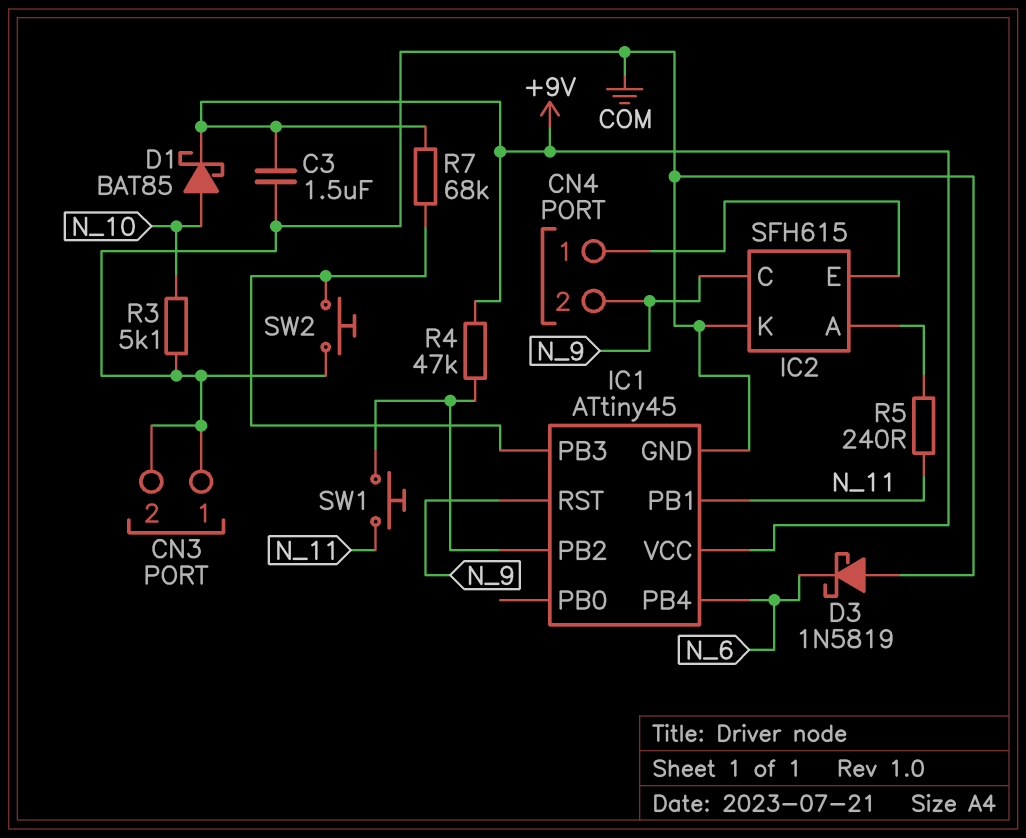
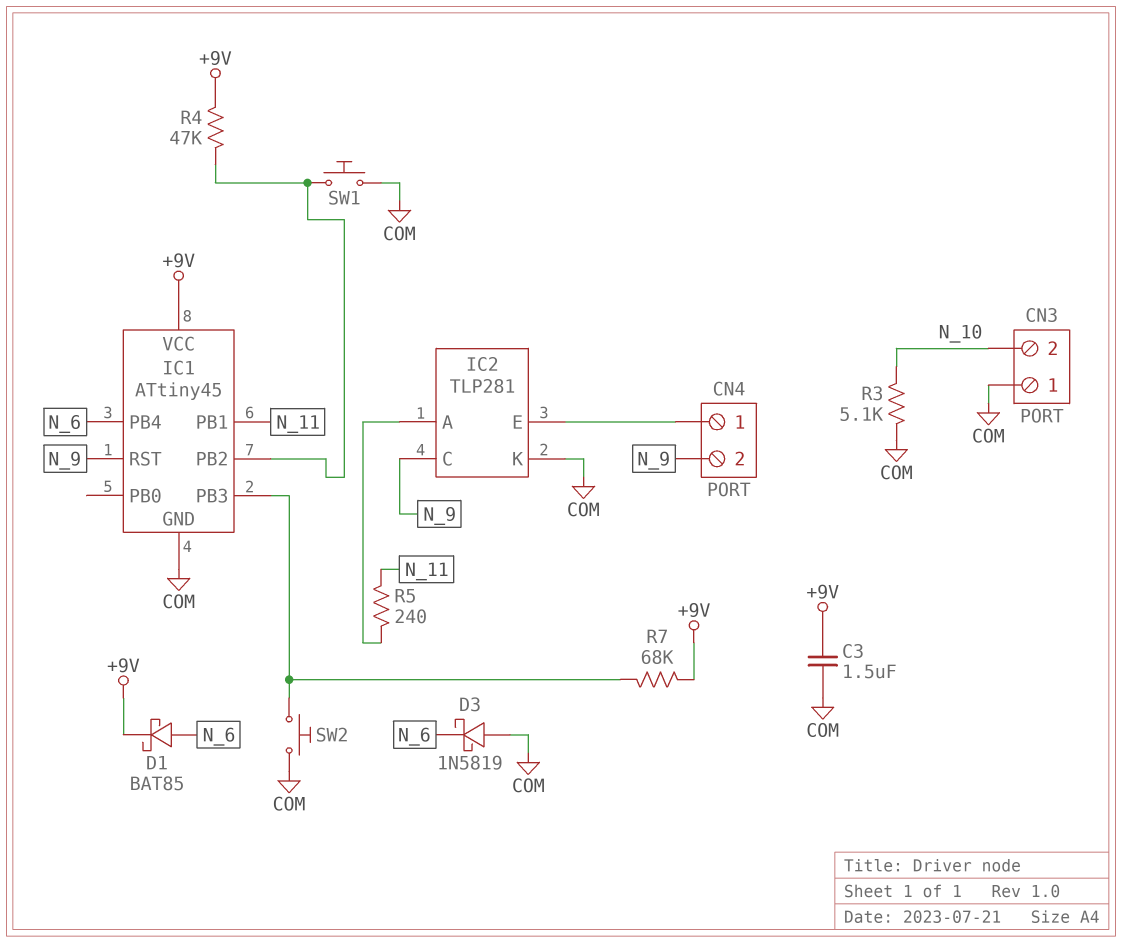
CN3 pin 2: COM -> N_10
D1: schottky BAT85 (A N_10, K +9V) -> schottky BAT85 (A N_6, K +9V)
IC2: SFH615 -> TLP281
SW1: button (IC1/PB2, N_11) -> button (COM, IC1/PB2)

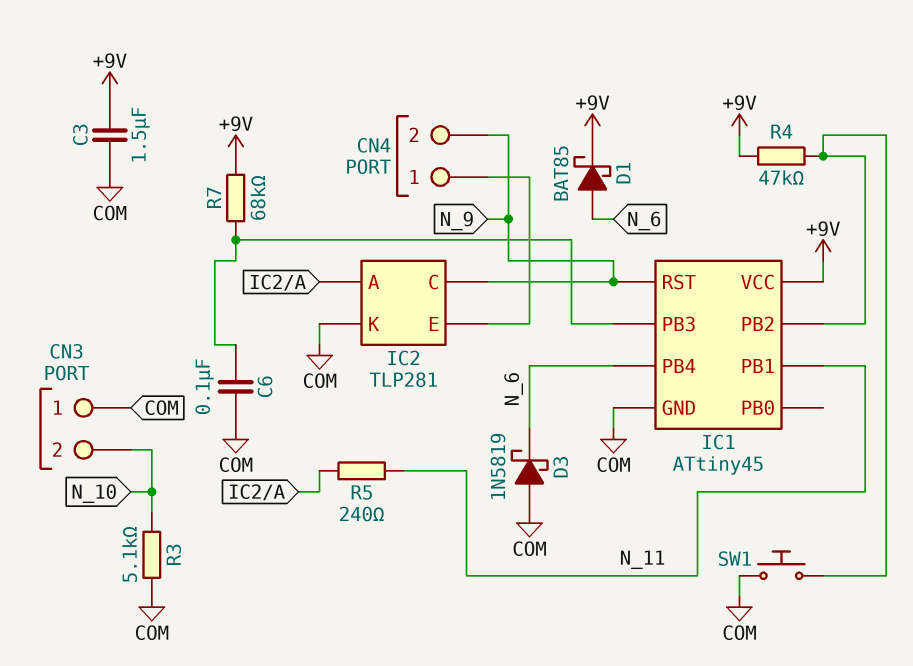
C6: none -> 100nF (COM, IC1/PB3)
SW2: button (COM, IC1/PB3) -> none

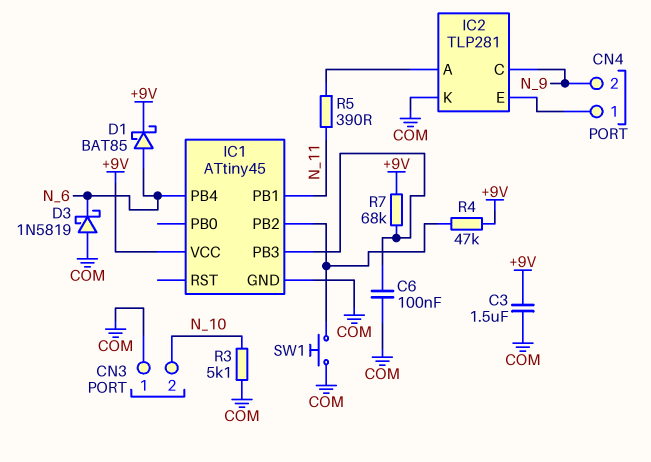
IC1 pin RST: N_9 -> none
R5: 240 (IC2/A, N_11) -> 390 (IC2/A, N_11)

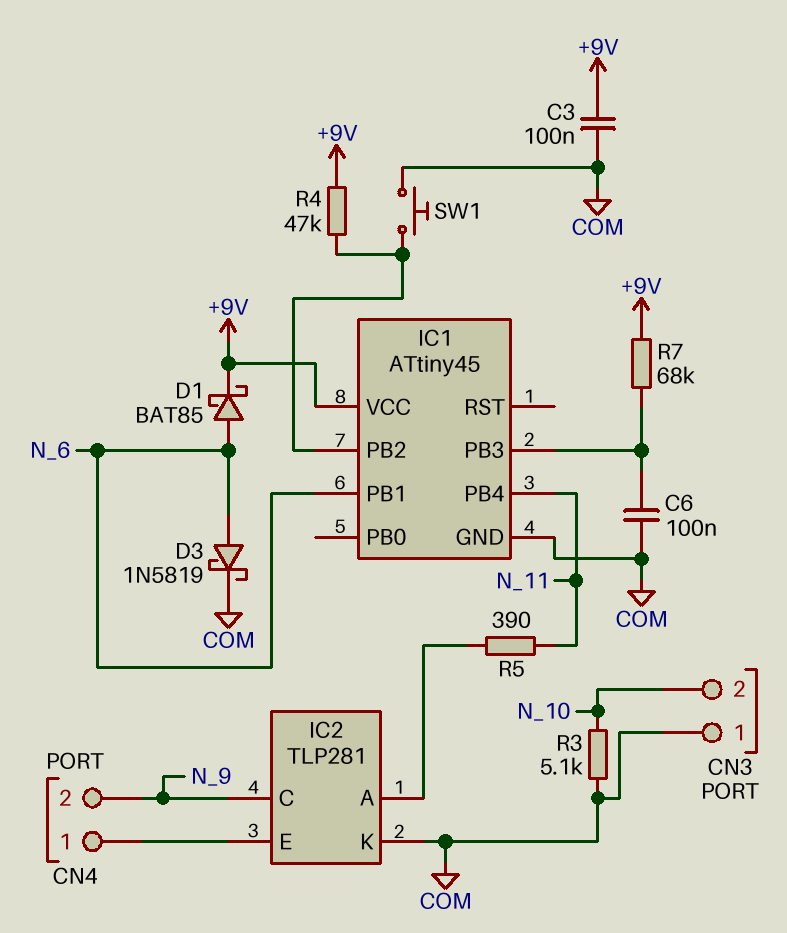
C3: 1.5uF (+9V, COM) -> 100nF (+9V, COM)
D3: schottky 1N5819 (A COM, K N_6) -> schottky 1N5819 (A N_6, K COM)
IC1 pin PB1: N_11 -> N_6
IC1 pin PB4: N_6 -> N_11

